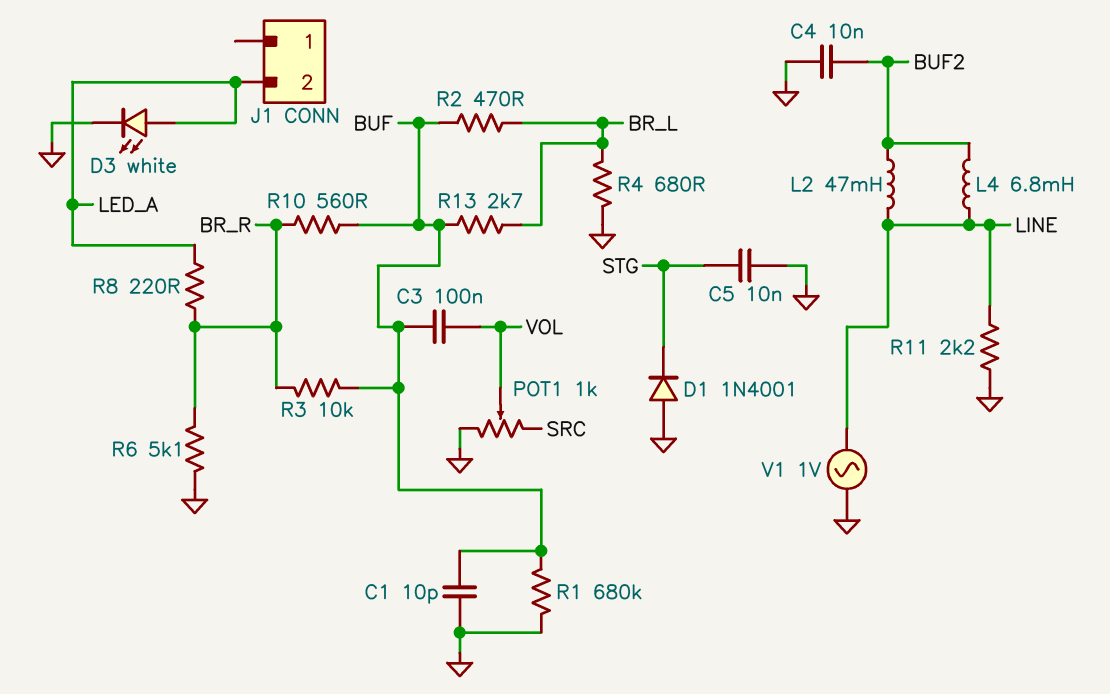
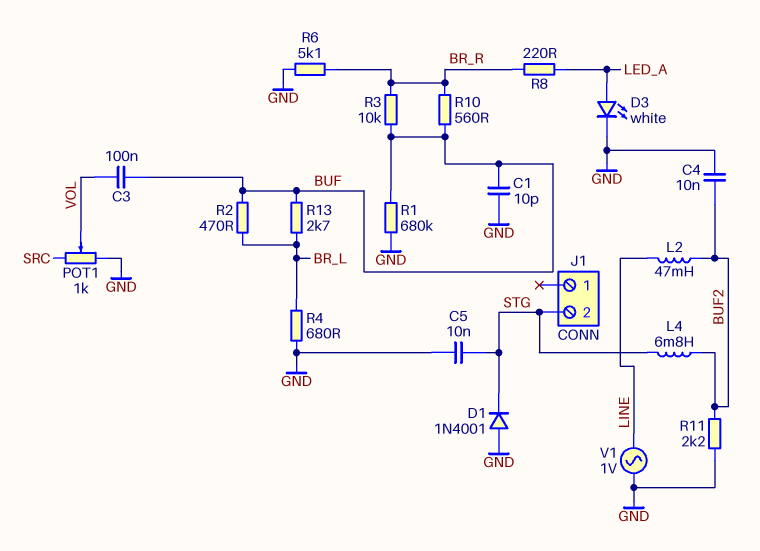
J1 pin 2: LED_A -> STG
L4: 6.8mH (BUF2, LINE) -> 6.8mH (BUF2, STG)
R11: 2.2k (GND, LINE) -> 2.2k (BUF2, GND)

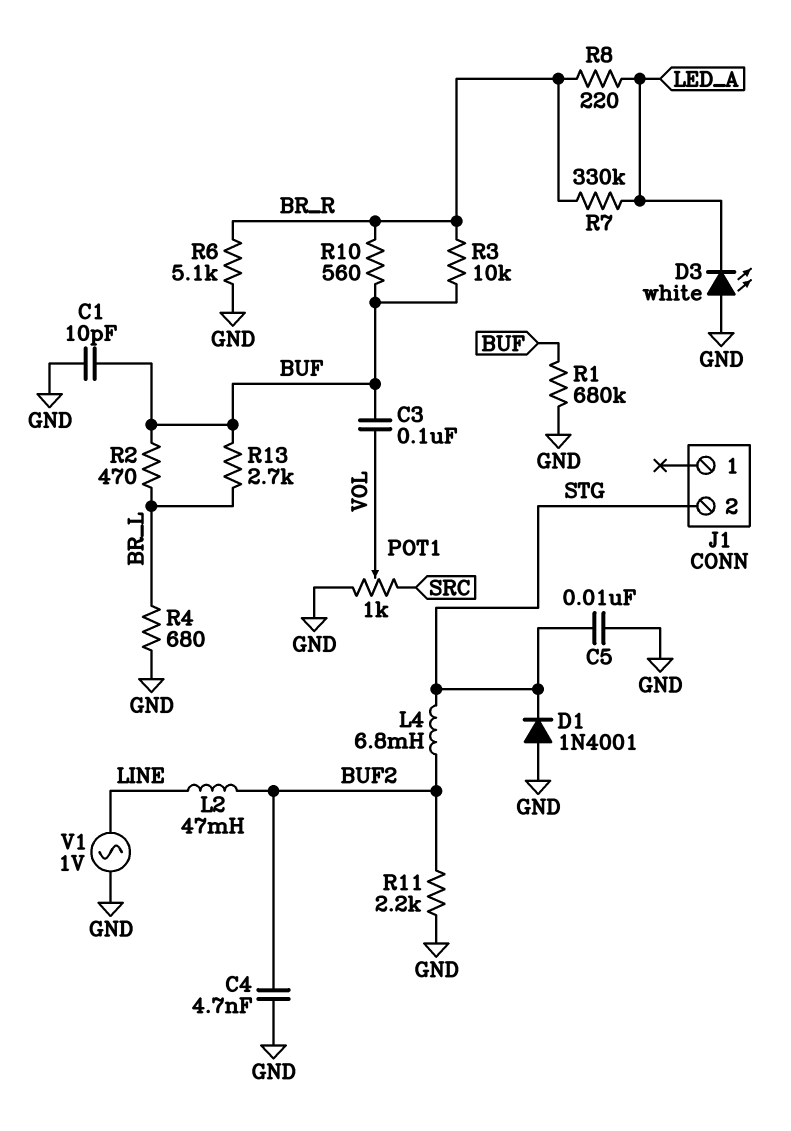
C4: 10nF (BUF2, GND) -> 4.7nF (BUF2, GND)
D3: LED white (A LED_A, K GND) -> LED white (A GND, K LED_A)
R7: none -> 330k (BR_R, LED_A)

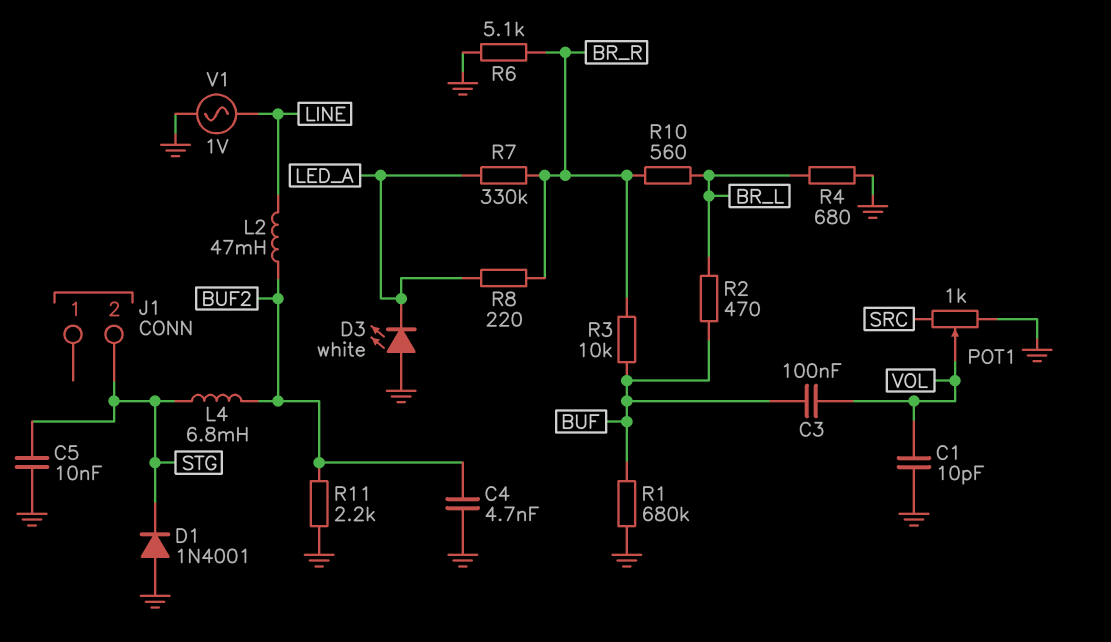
C1: 10pF (BUF, GND) -> 10pF (GND, VOL)
R10: 560 (BR_R, BUF) -> 560 (BR_L, BR_R)
R13: 2.7k (BR_L, BUF) -> none

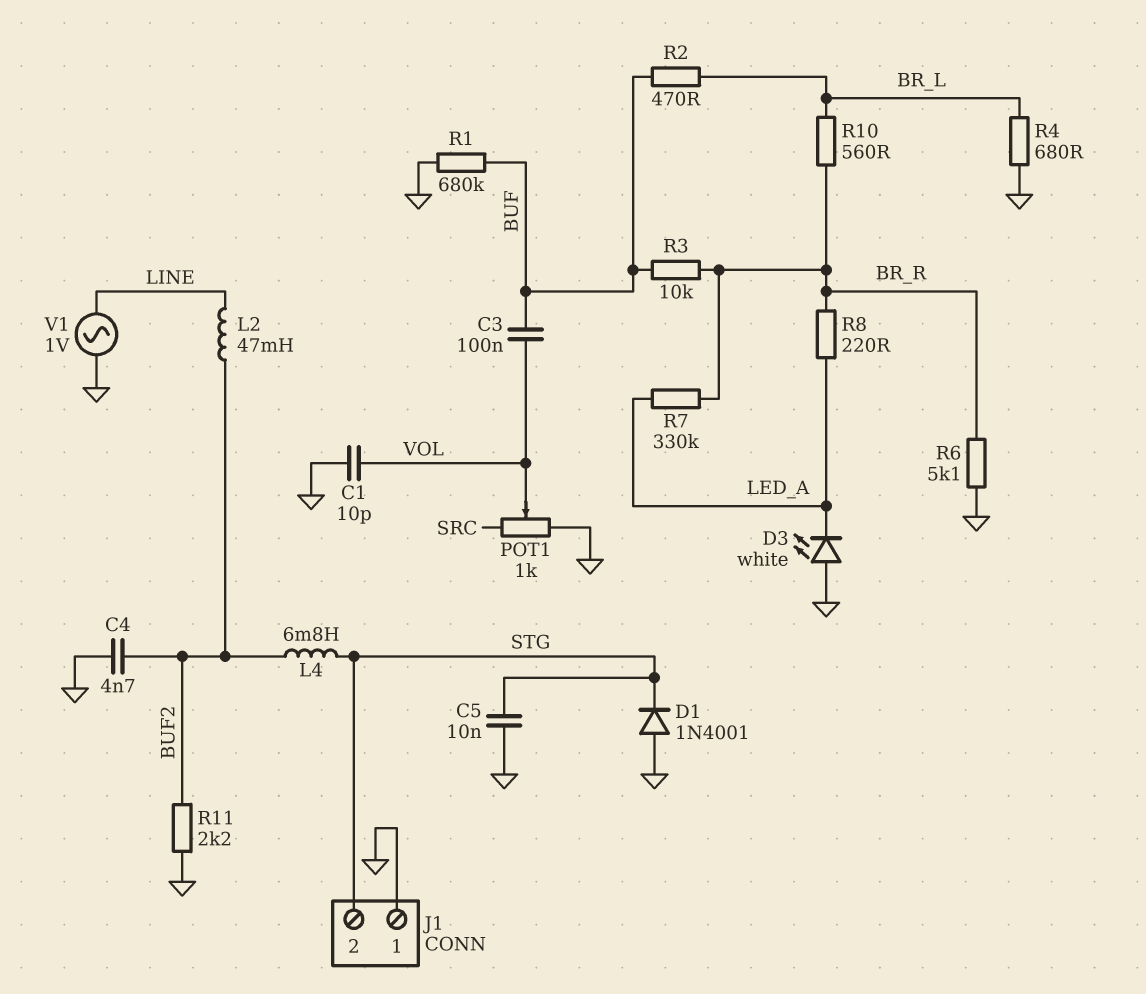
J1 pin 1: none -> GND

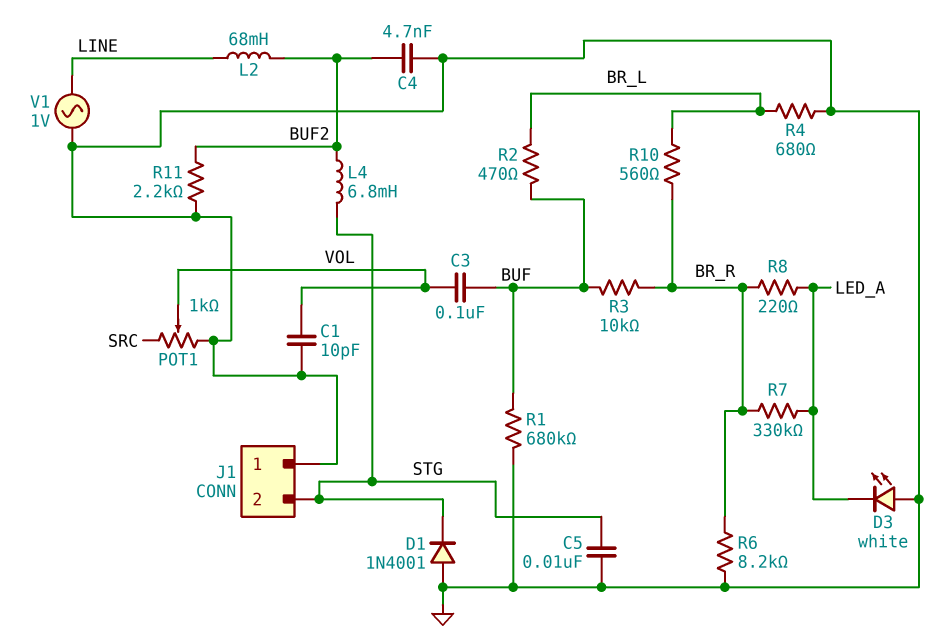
L2: 47mH (BUF2, LINE) -> 68mH (BUF2, LINE)
R6: 5.1k (BR_R, GND) -> 8.2k (BR_R, GND)

